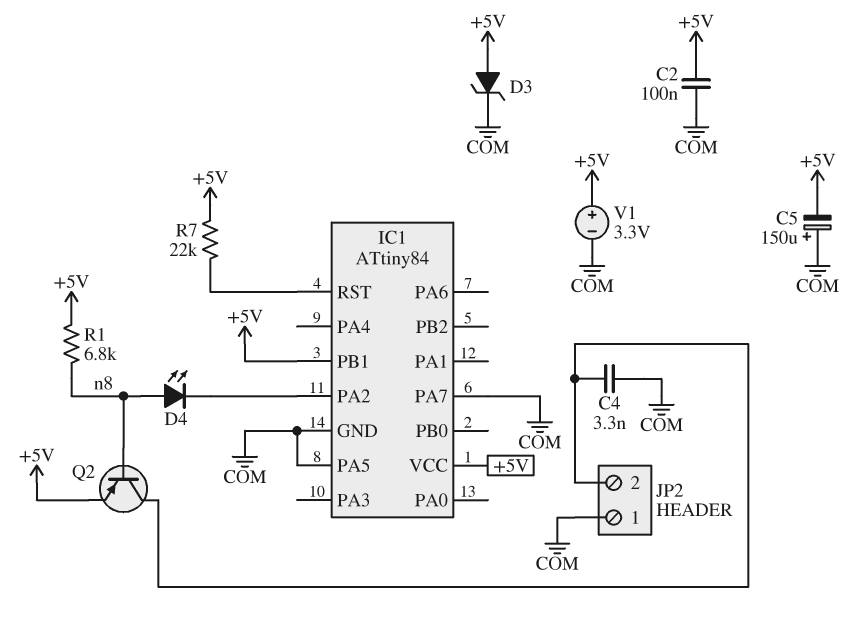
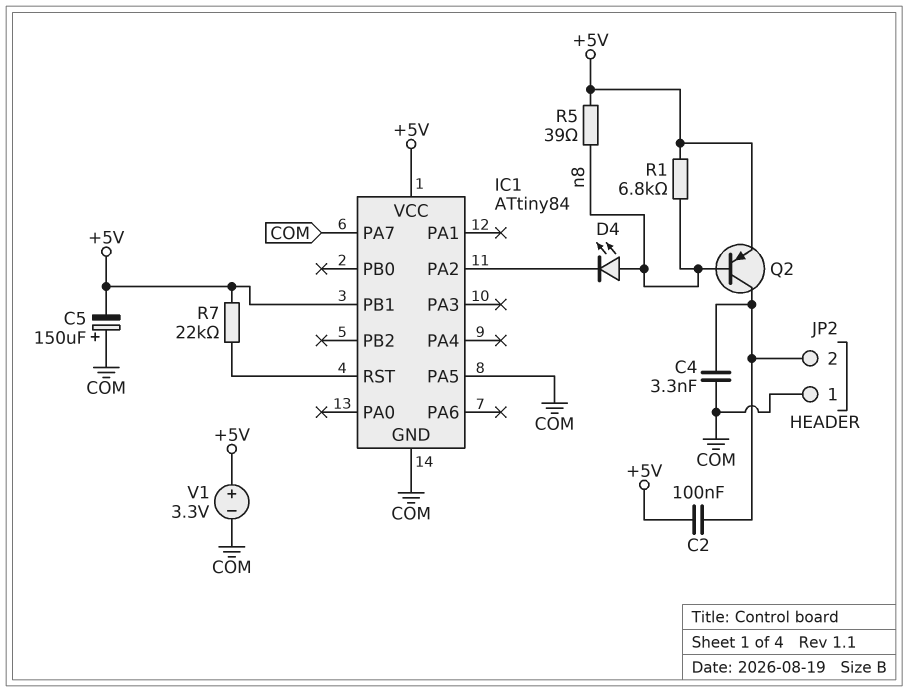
C2: 100nF (+5V, COM) -> 100nF (+5V, JP2/2)
D3: zener (A +5V, K COM) -> none
R5: none -> 39 (+5V, n8)

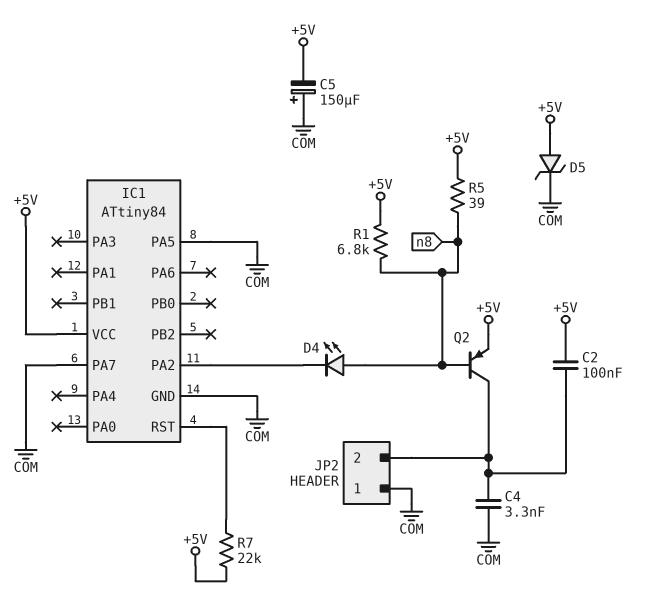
D5: none -> zener (A +5V, K COM)
IC1 pin PB1: +5V -> none
V1: 3.3V (plus +5V, minus COM) -> none

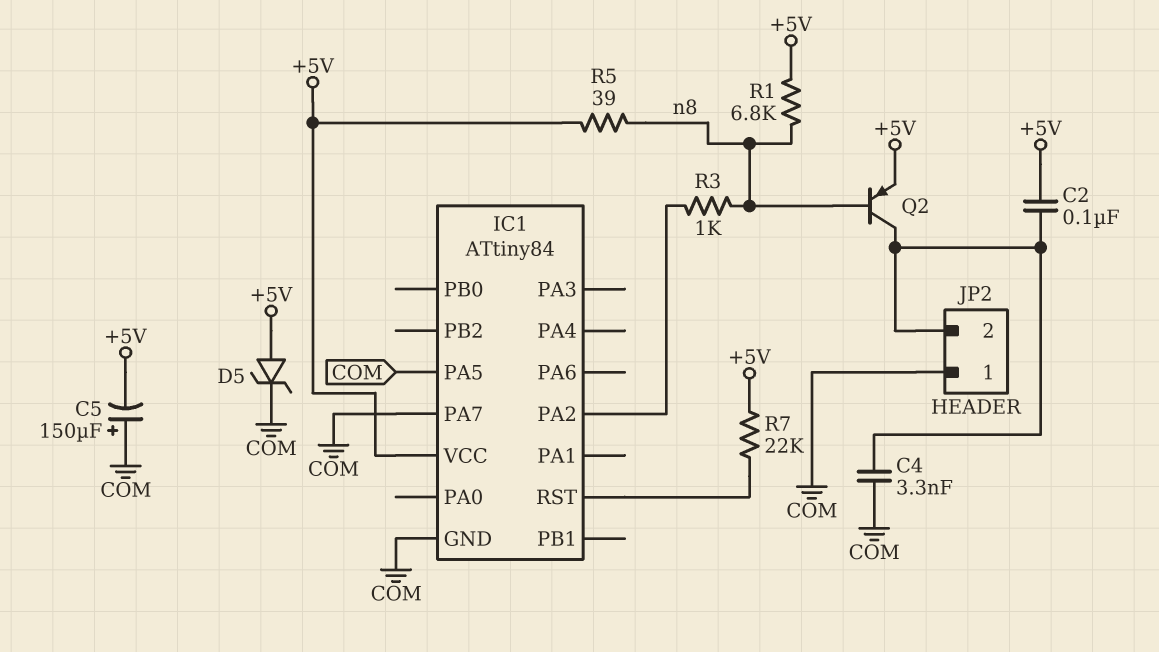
D4: LED (A n8, K IC1/PA2) -> none
R3: none -> 1k (IC1/PA2, n8)

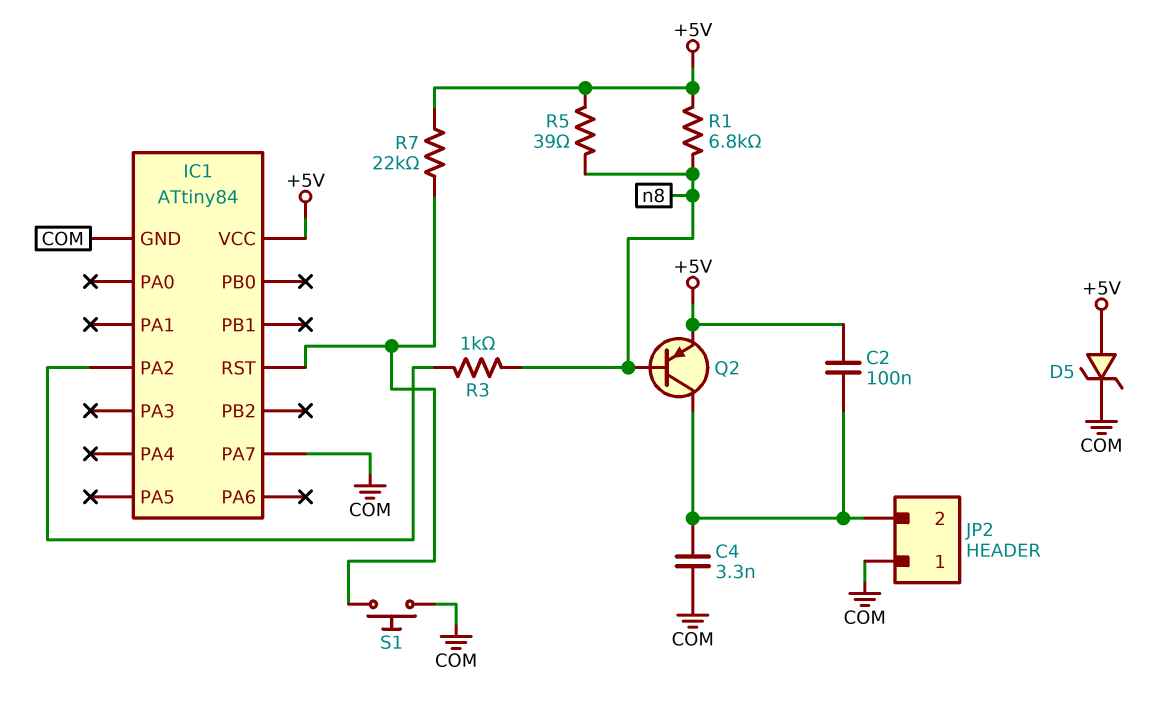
C5: 150uF (plus COM, minus +5V) -> none
IC1 pin PA5: COM -> none
S1: none -> button (COM, IC1/RST)

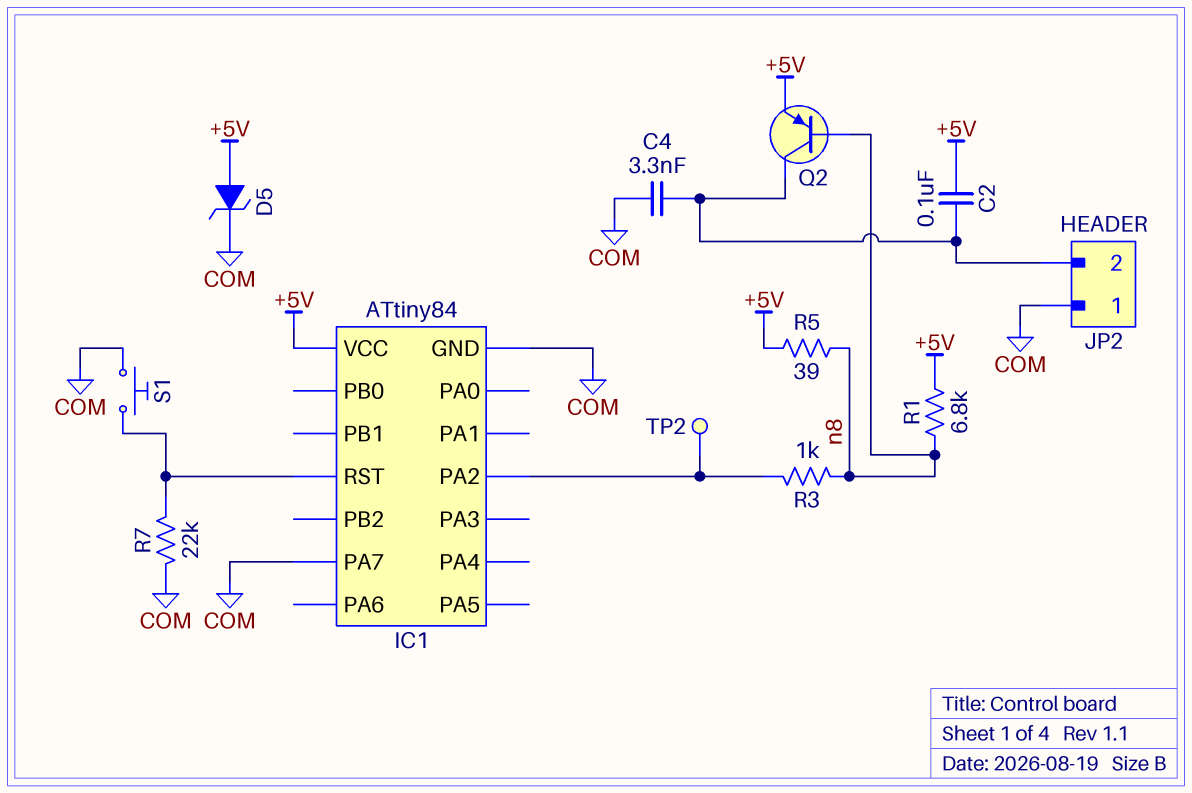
R7: 22k (+5V, IC1/RST) -> 22k (COM, IC1/RST)
TP2: none -> test point (IC1/PA2)

